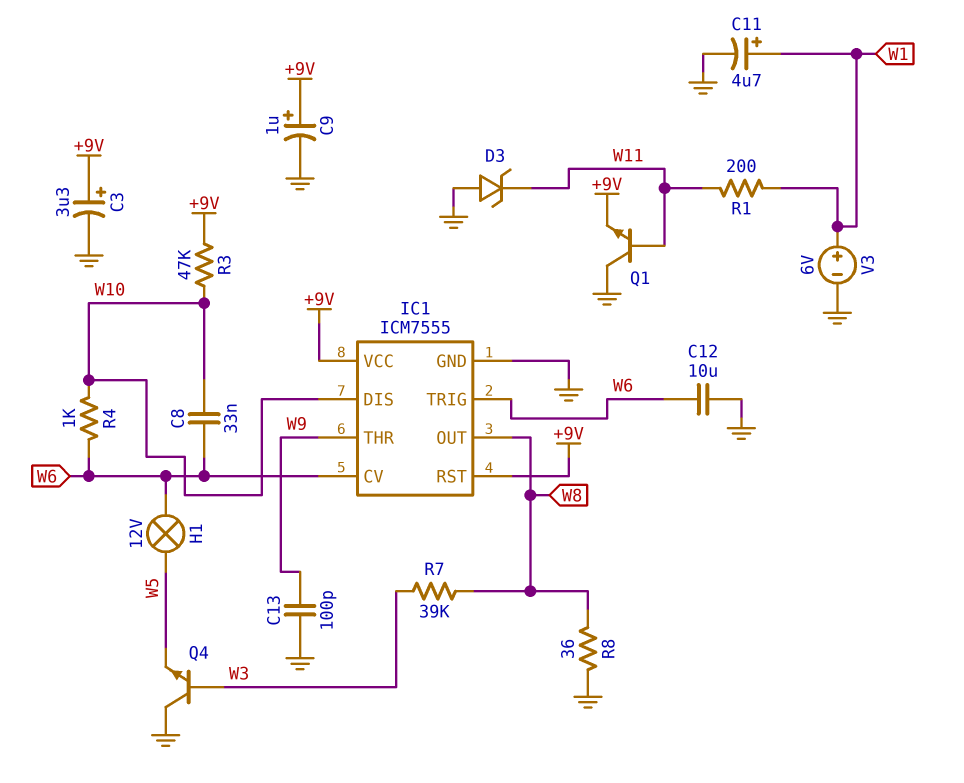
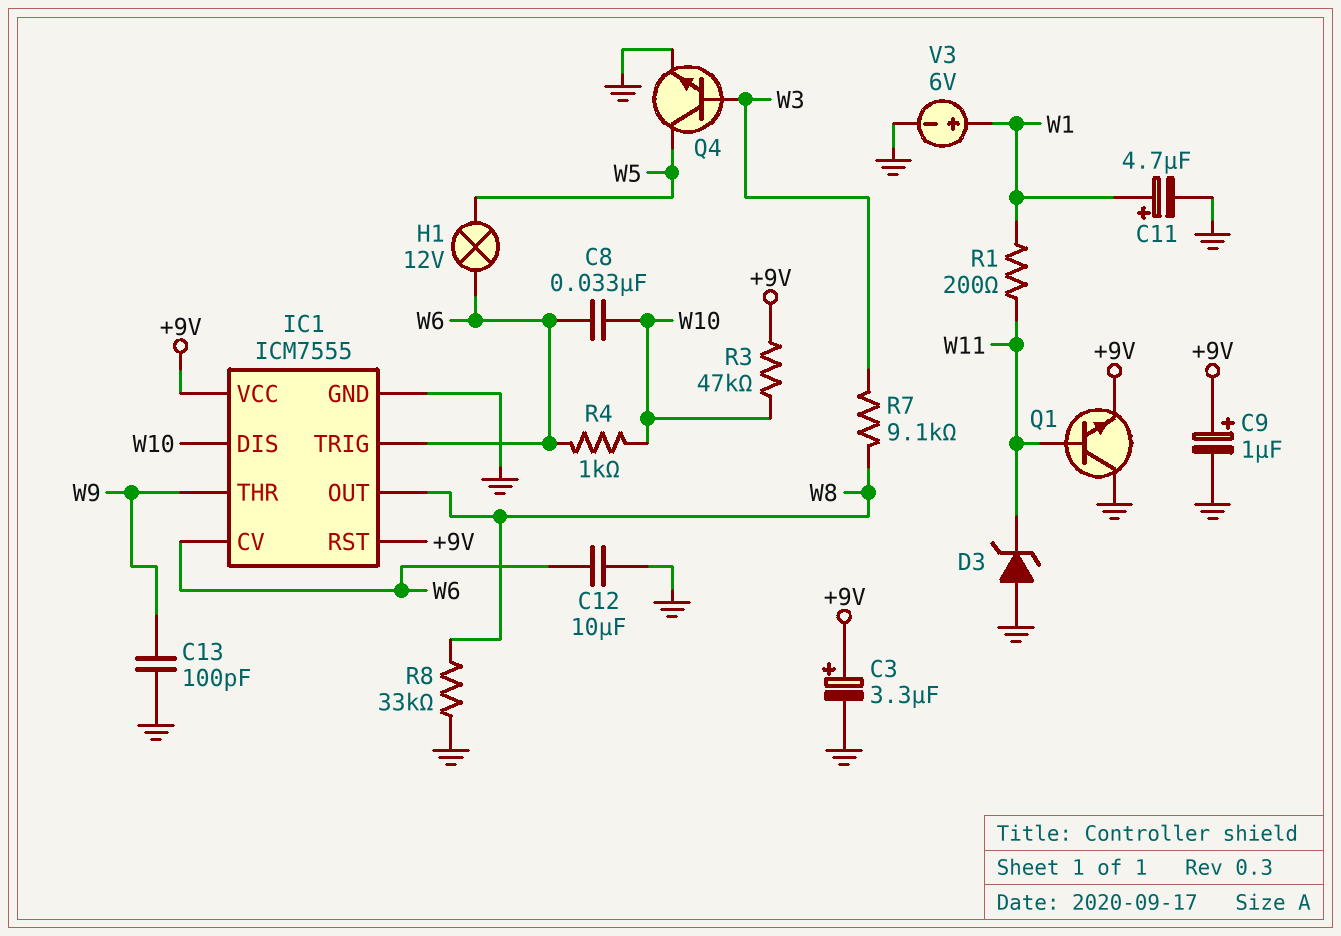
Q4: NPN (B W3, C GND, E W5) -> NPN (B W3, C W5, E GND)
R7: 39k (W3, W8) -> 9.1k (W3, W8)
R8: 36 (GND, W8) -> 33k (GND, W8)

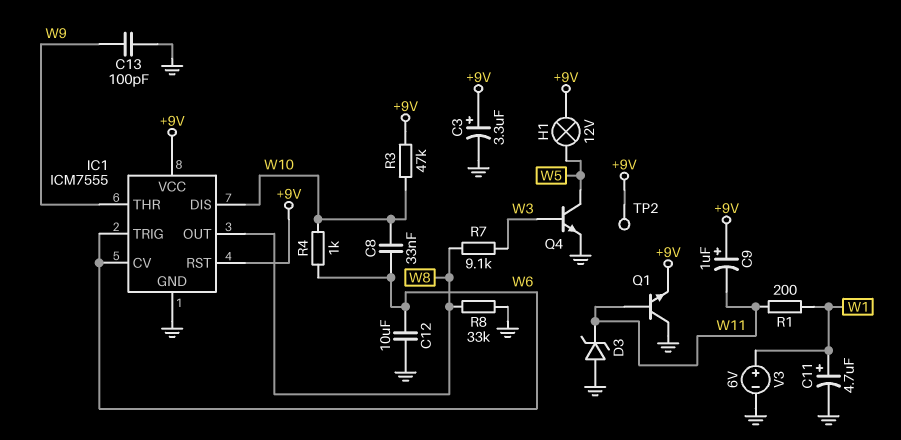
C9: 1uF (plus +9V, minus GND) -> 1uF (plus +9V, minus W11)
H1: lamp 12V (W5, W6) -> lamp 12V (+9V, W5)
TP2: none -> test point (+9V)

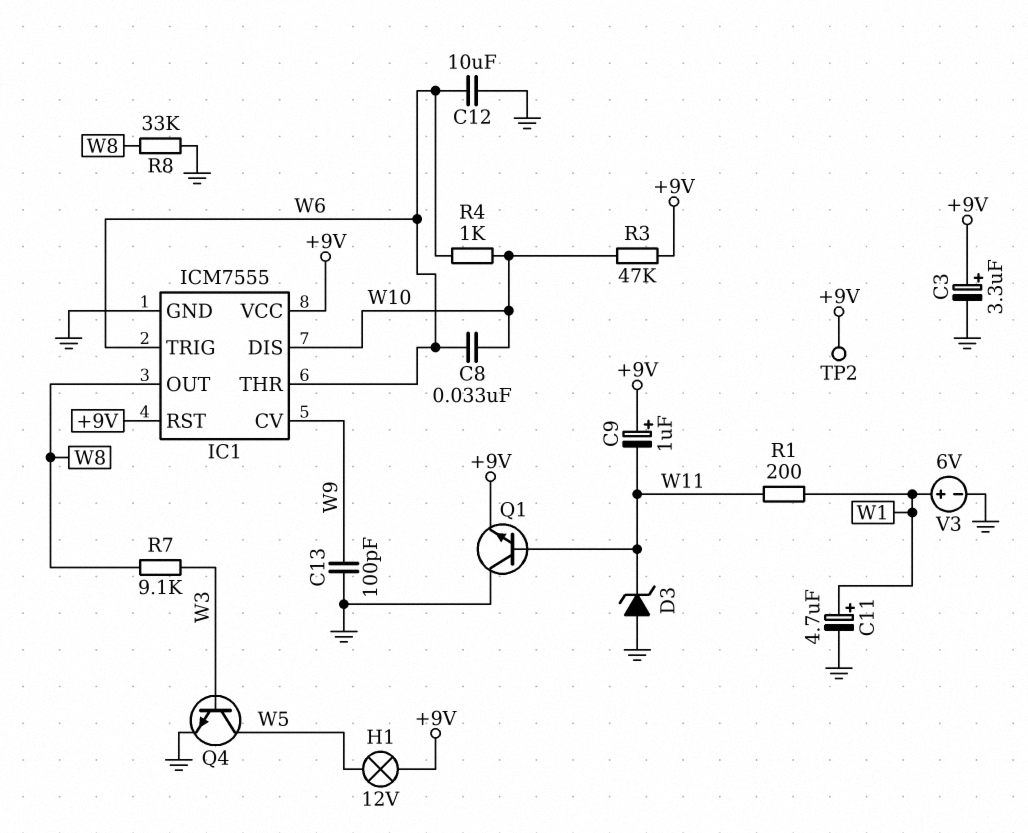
IC1 pin CV: W6 -> W9
IC1 pin THR: W9 -> W6

